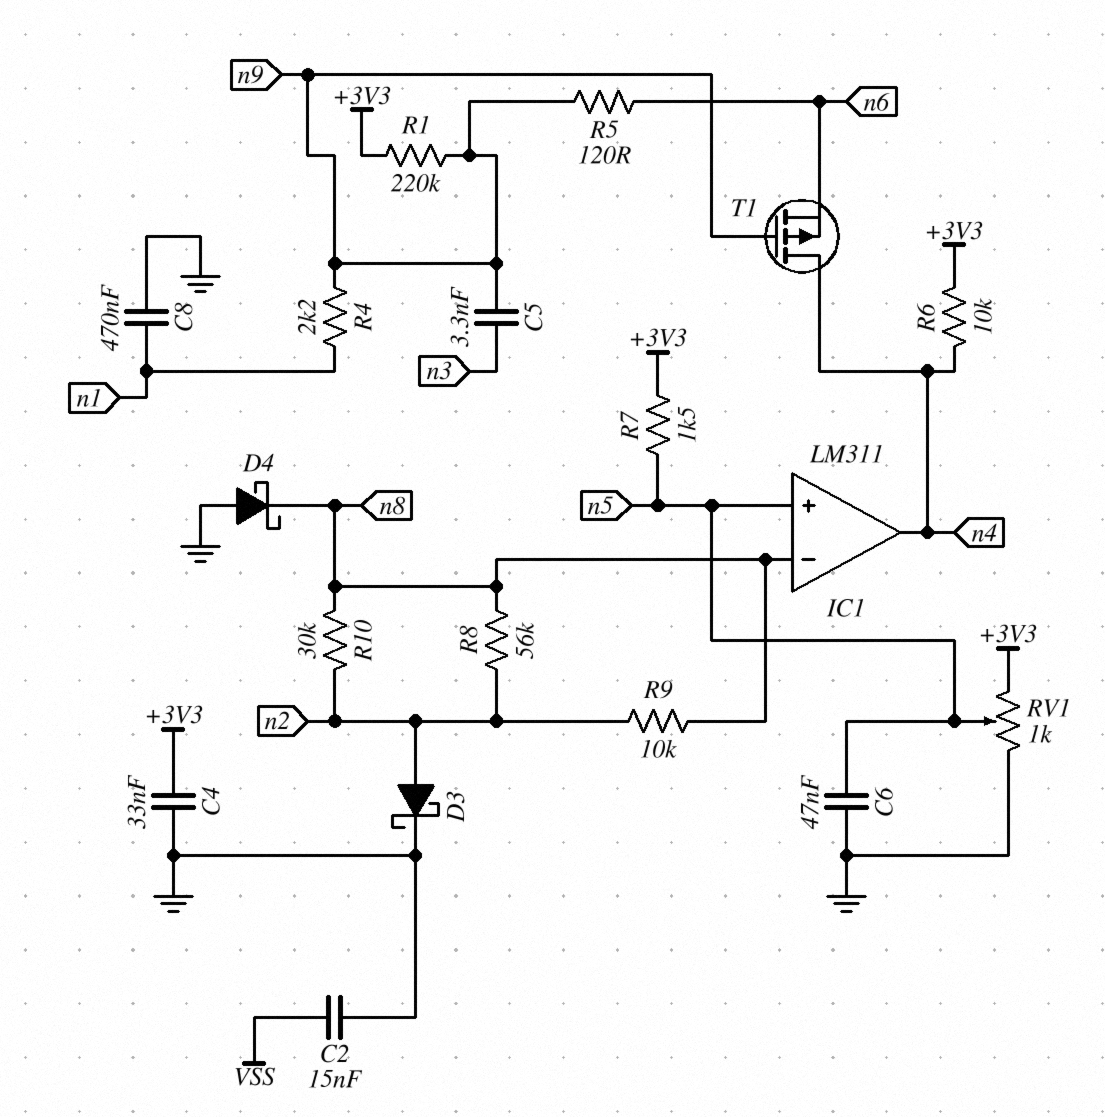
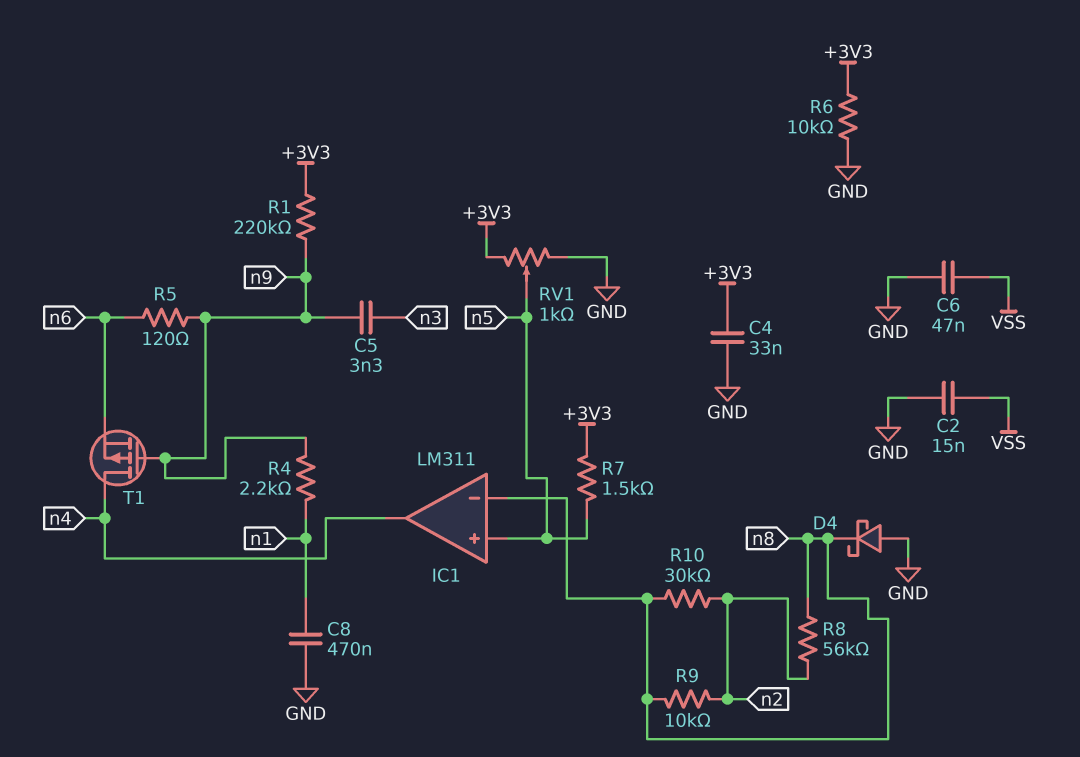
C6: 47nF (GND, n5) -> 47nF (GND, VSS)
D3: schottky (A n2, K GND) -> none
R6: 10k (+3V3, n4) -> 10k (+3V3, GND)

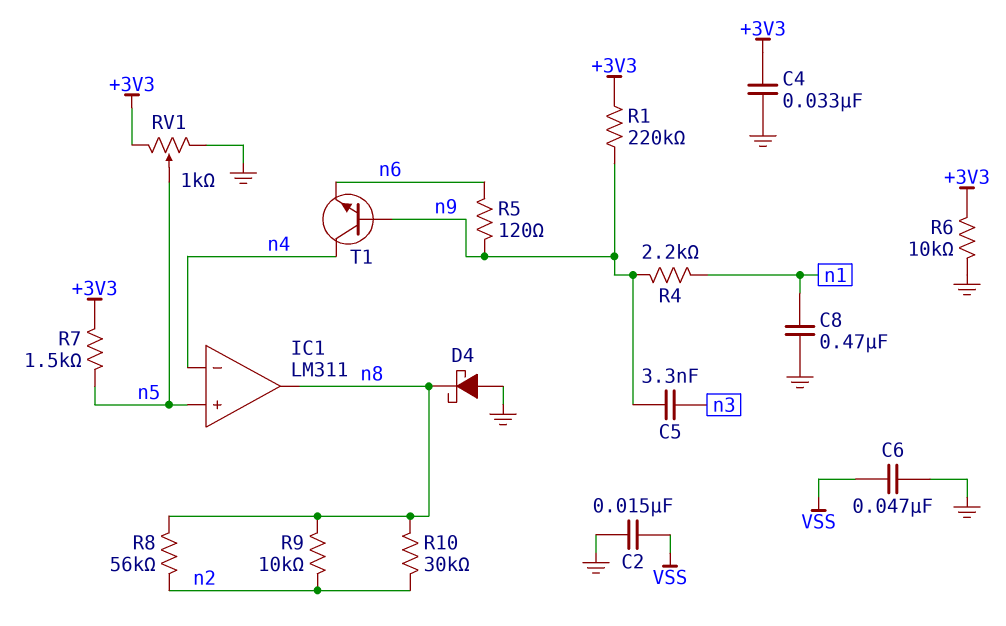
IC1 pin in-: n8 -> n4
IC1 pin out: n4 -> n8
T1: PMOS (G n9, D n4, S n6) -> NPN (B n9, C n4, E n6)

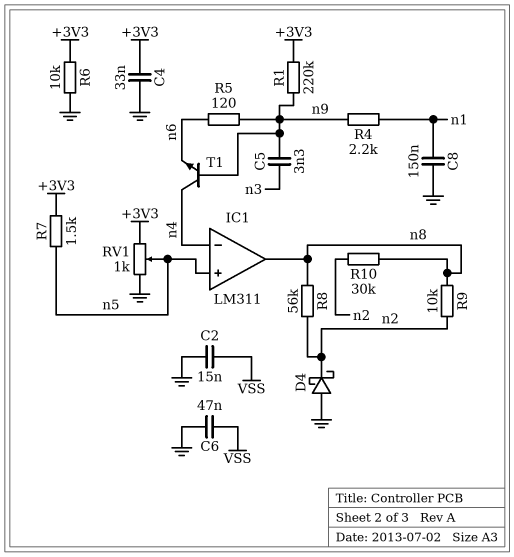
C8: 470nF (GND, n1) -> 150nF (GND, n1)
D4: schottky (A GND, K n8) -> schottky (A GND, K n2)

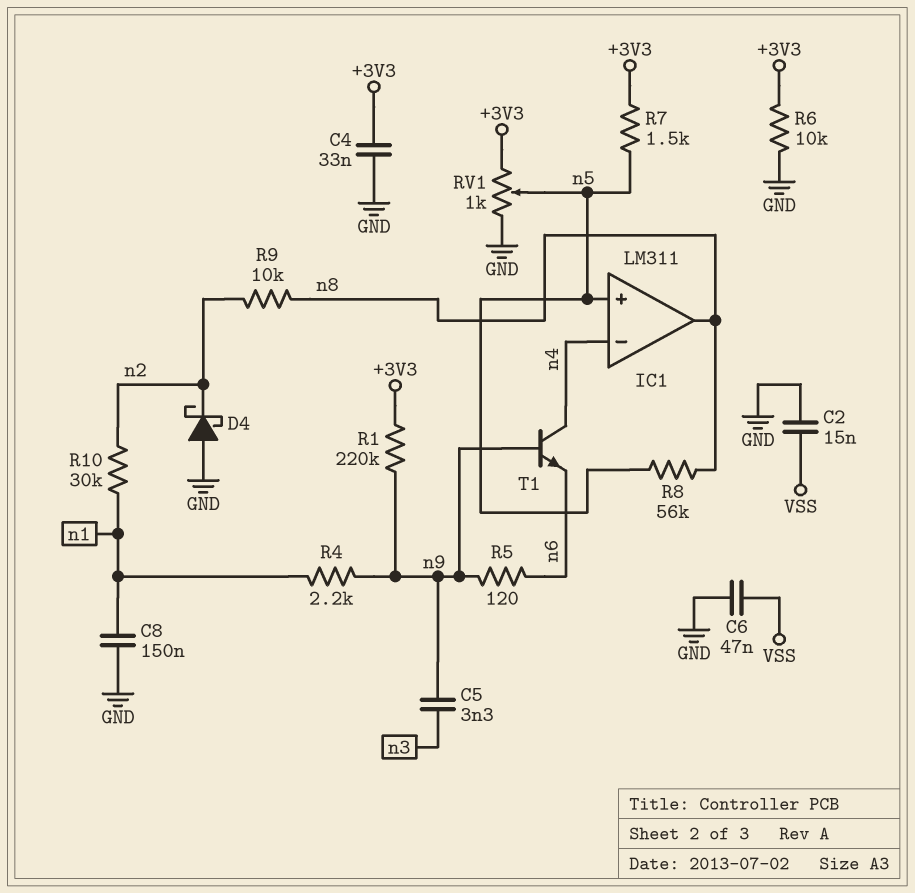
R8: 56k (n2, n8) -> 56k (n5, n8)
R10: 30k (n2, n8) -> 30k (n1, n2)

